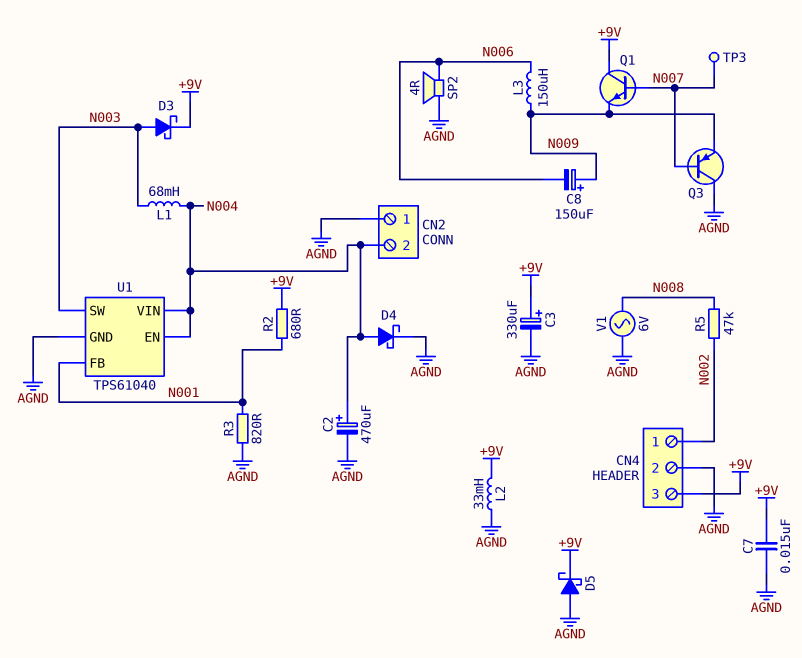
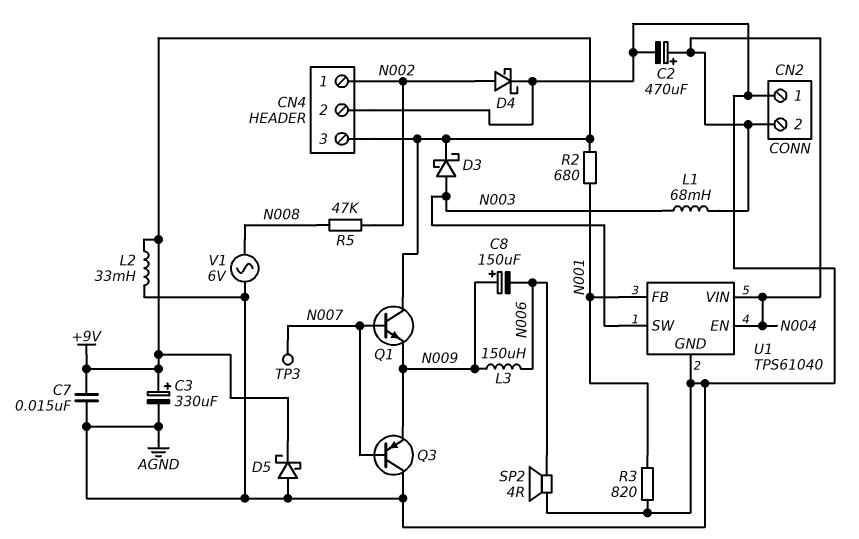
D4: schottky (A N004, K AGND) -> schottky (A N002, K AGND)

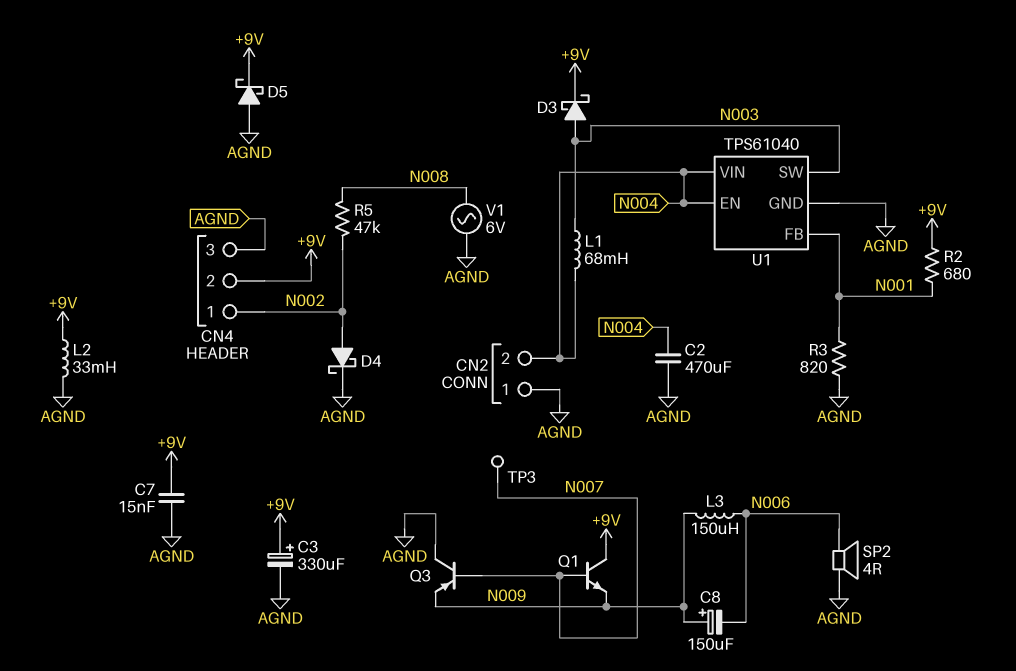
C2: 470uF (plus N004, minus AGND) -> 470uF (AGND, N004)
CN4 pin 2: AGND -> +9V
CN4 pin 3: +9V -> AGND

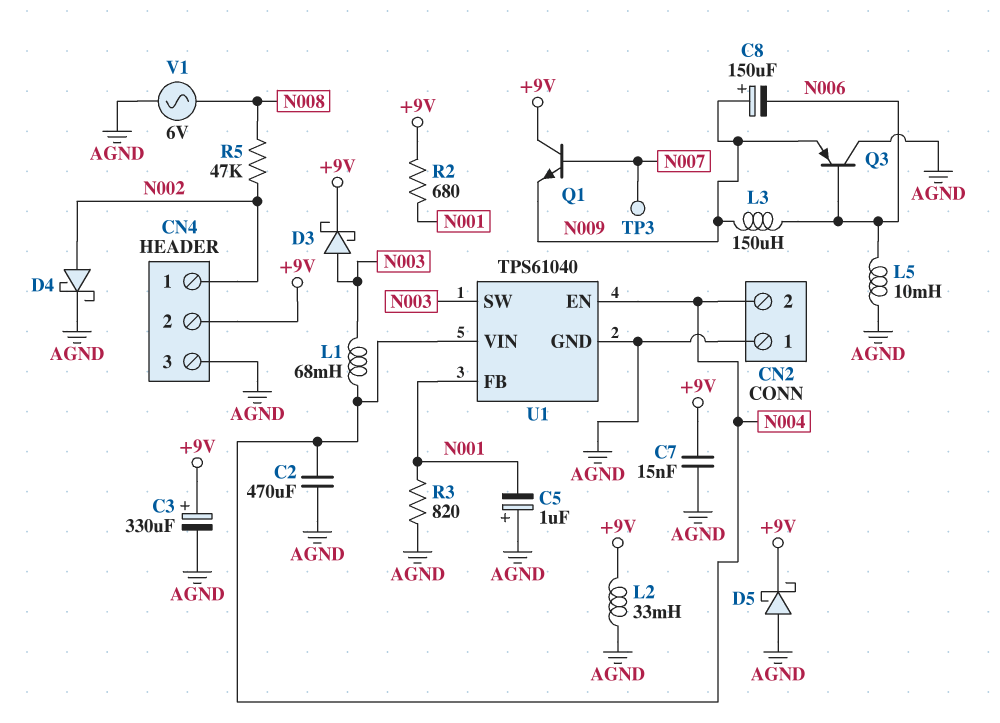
C5: none -> 1uF (plus AGND, minus N001)
L5: none -> 10mH (AGND, N006)
Q3: PNP (B N007, C AGND, E N009) -> PNP (B N006, C AGND, E N009)
SP2: speaker 4R (AGND, N006) -> none

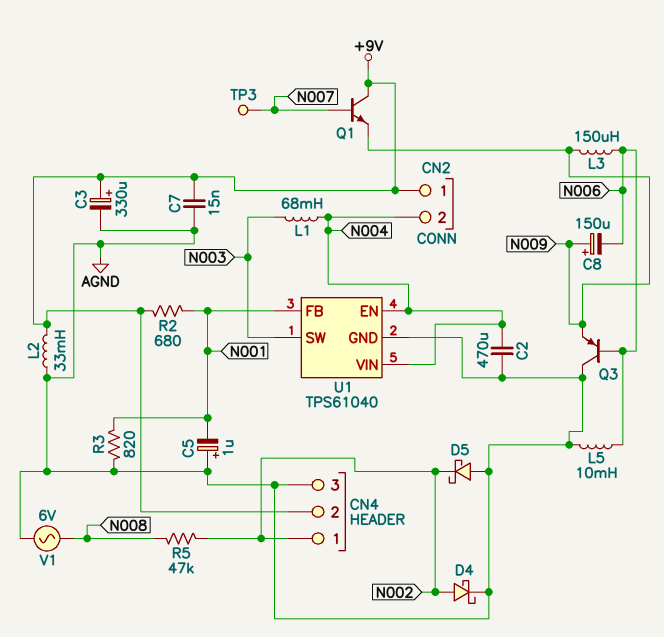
CN2 pin 1: AGND -> +9V
D3: schottky (A N003, K +9V) -> none
D5: schottky (A AGND, K +9V) -> schottky (A AGND, K N002)

